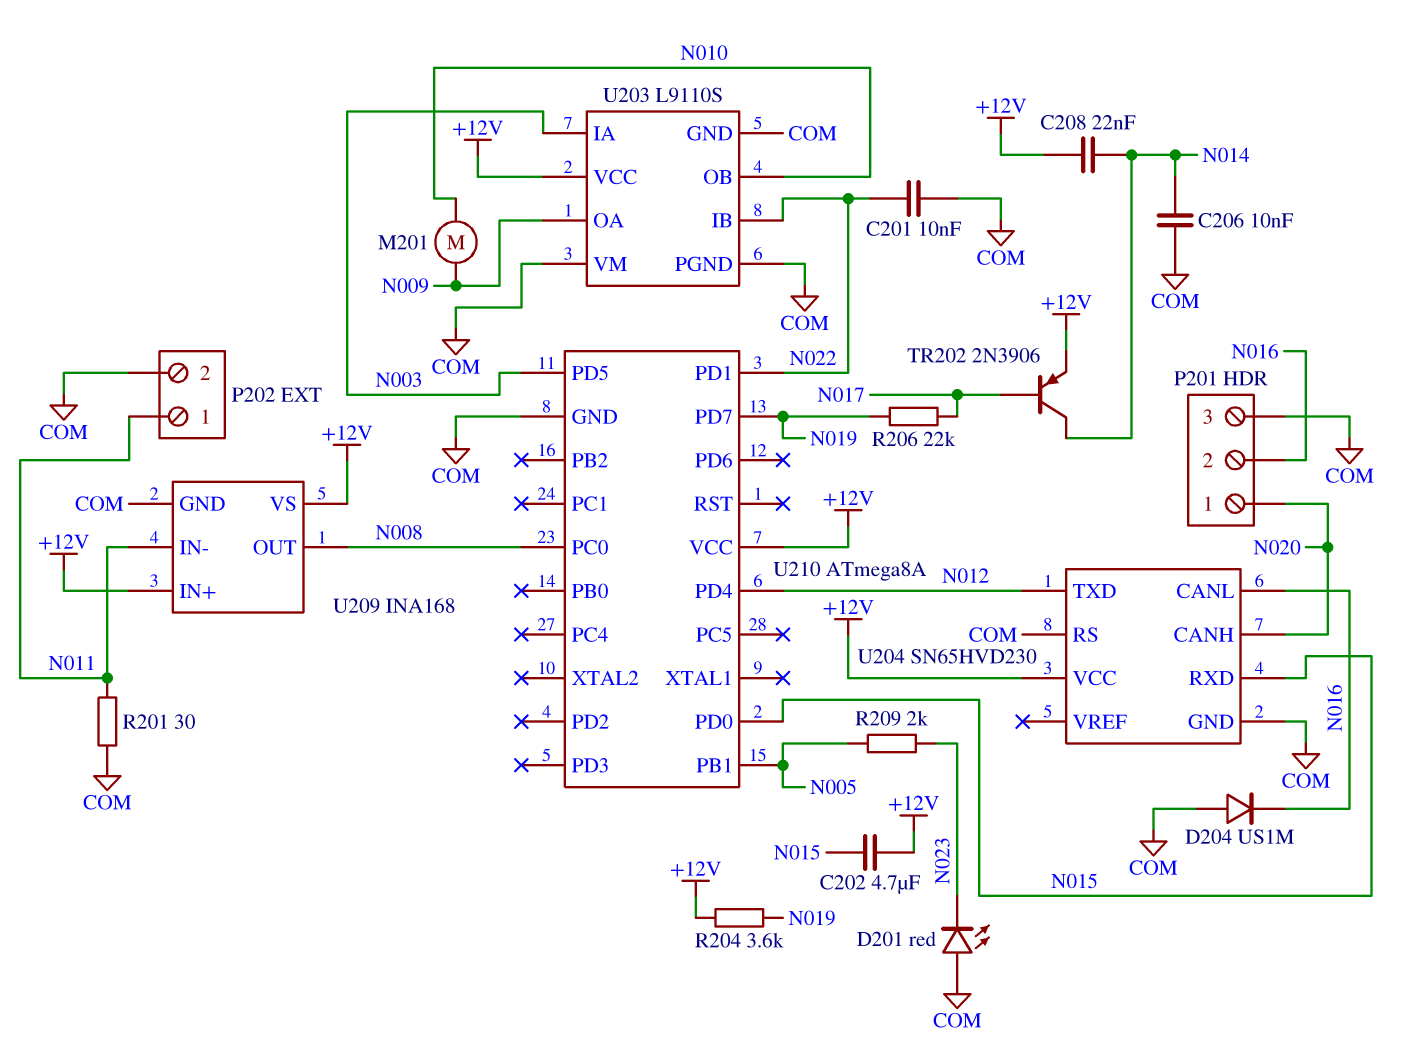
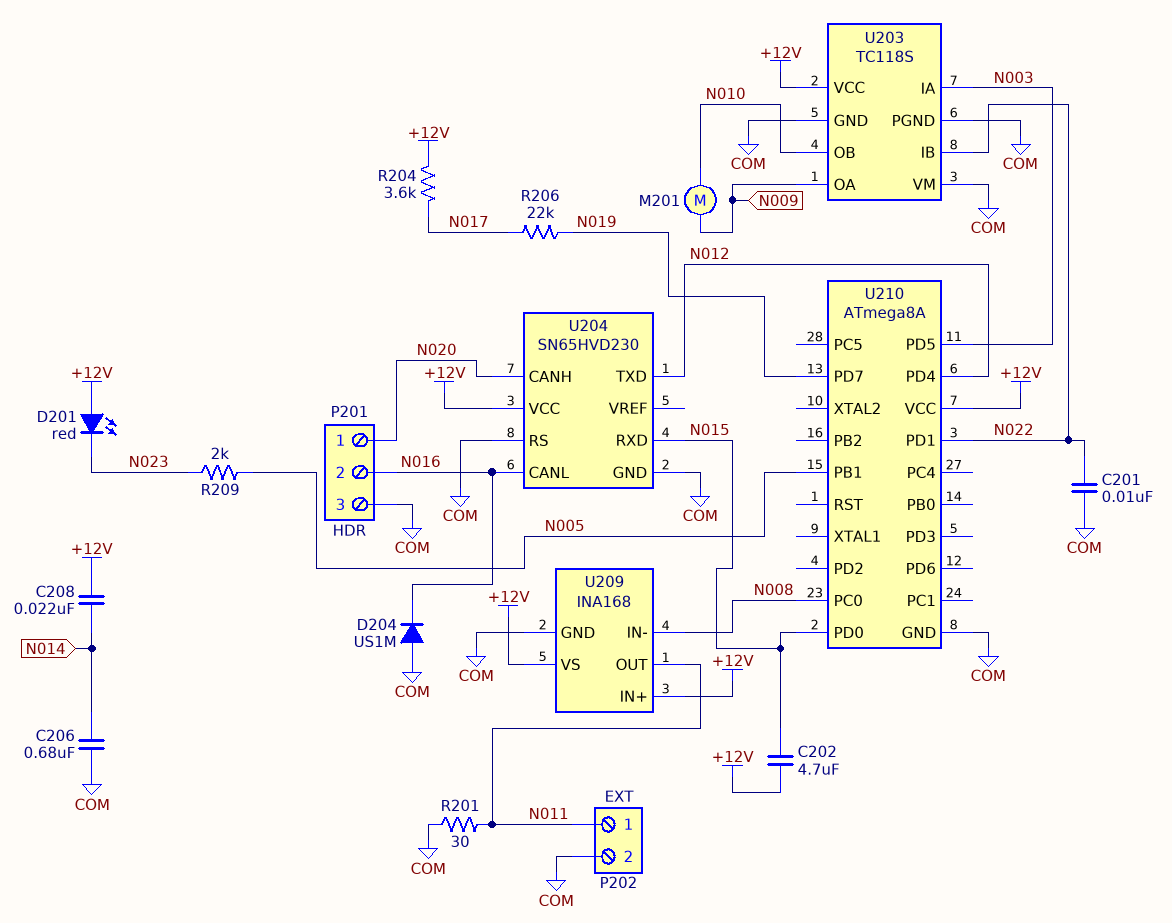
C206: 10nF (COM, N014) -> 680nF (COM, N014)
D201: LED red (A COM, K N023) -> LED red (A +12V, K N023)
R204: 3.6k (+12V, N019) -> 3.6k (+12V, N017)
TR202: PNP 2N3906 (B N017, C N014, E +12V) -> none
U203: L9110S -> TC118S
U209 pin IN-: N011 -> N008
U209 pin OUT: N008 -> N011

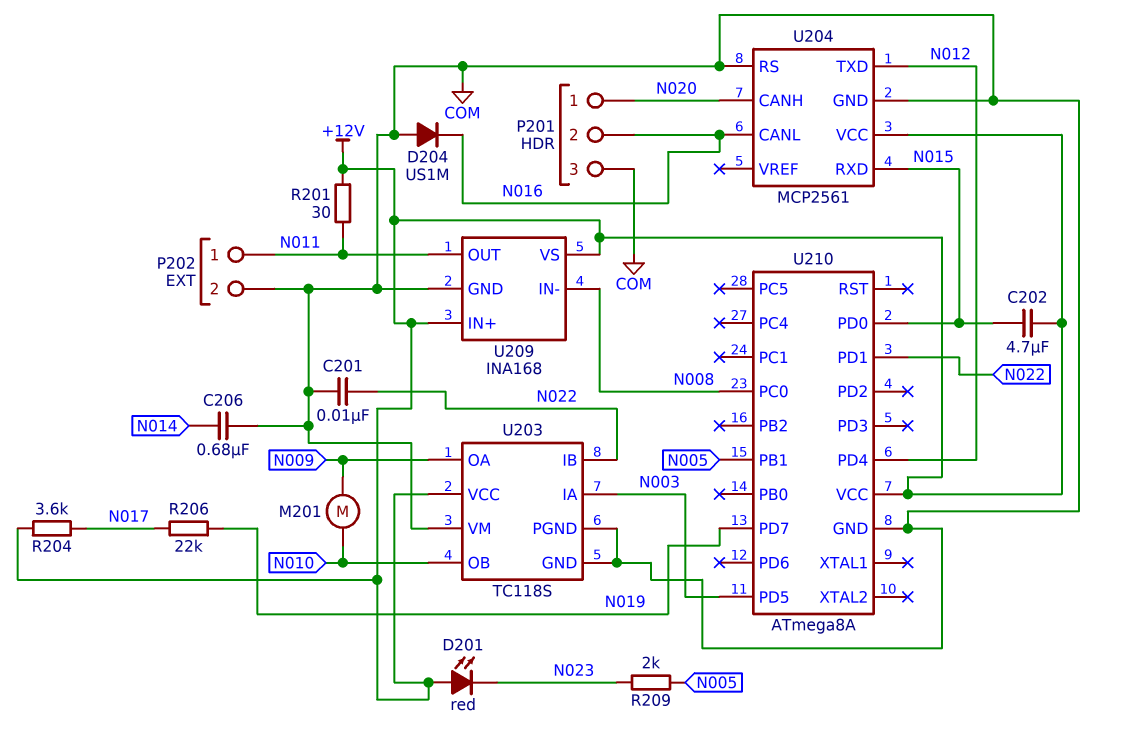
C208: 22nF (+12V, N014) -> none
R201: 30 (COM, N011) -> 30 (+12V, N011)
U204: SN65HVD230 -> MCP2561

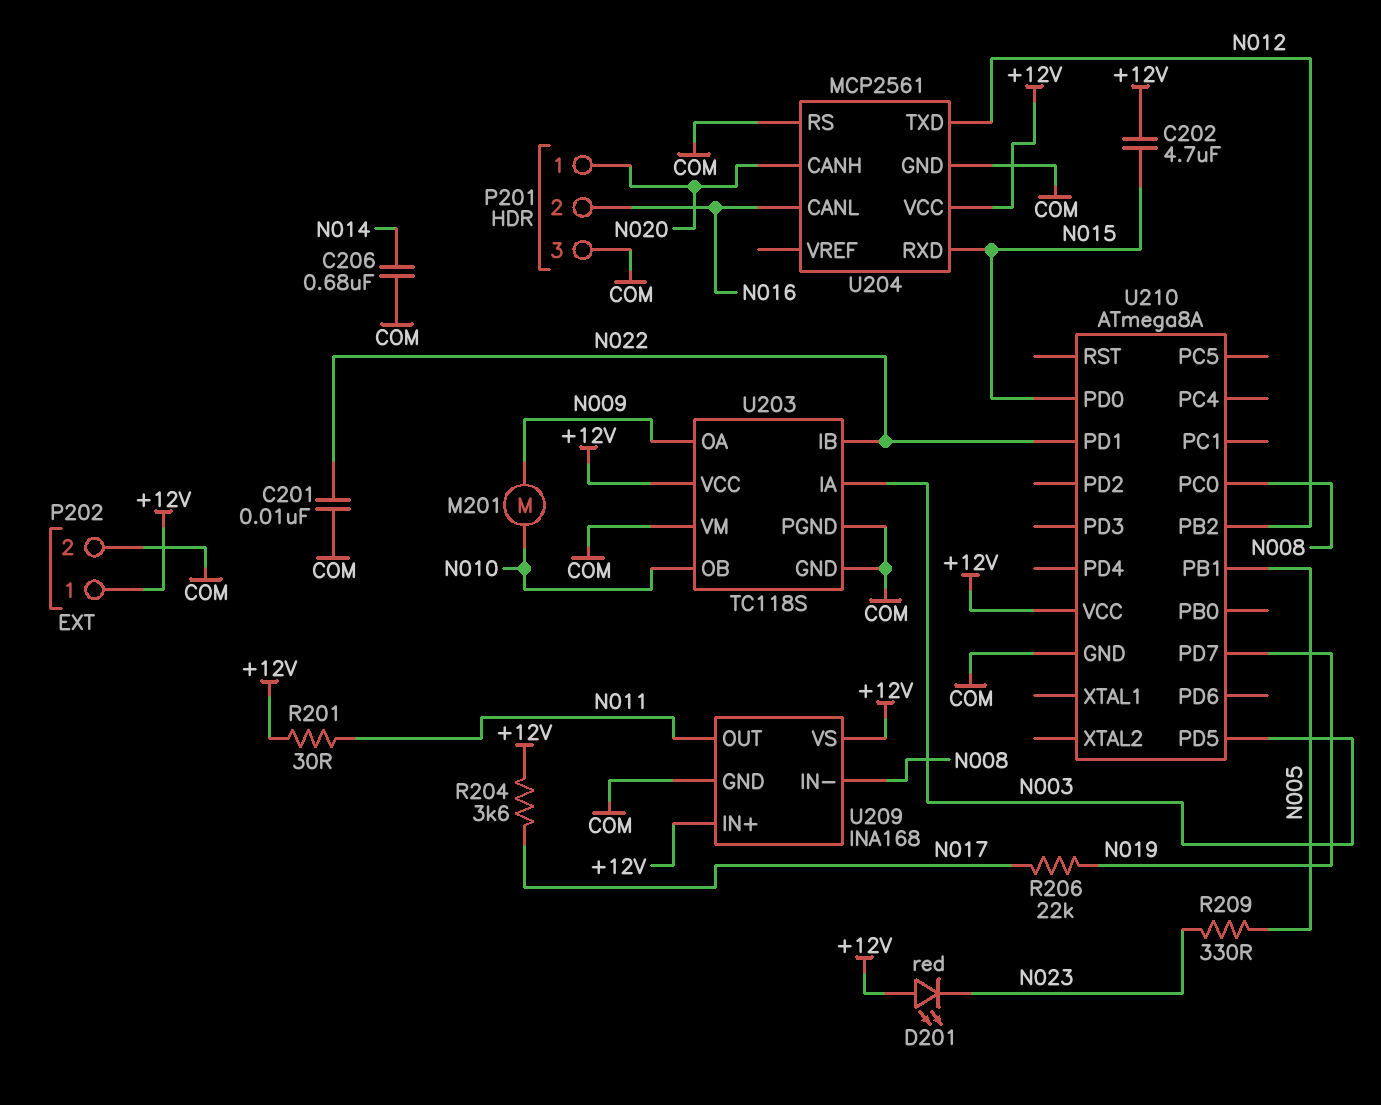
D204: diode US1M (A COM, K N016) -> none
P202 pin 1: N011 -> +12V
R209: 2k (N005, N023) -> 330 (N005, N023)
U210 pin PB2: none -> N012
U210 pin PD4: N012 -> none

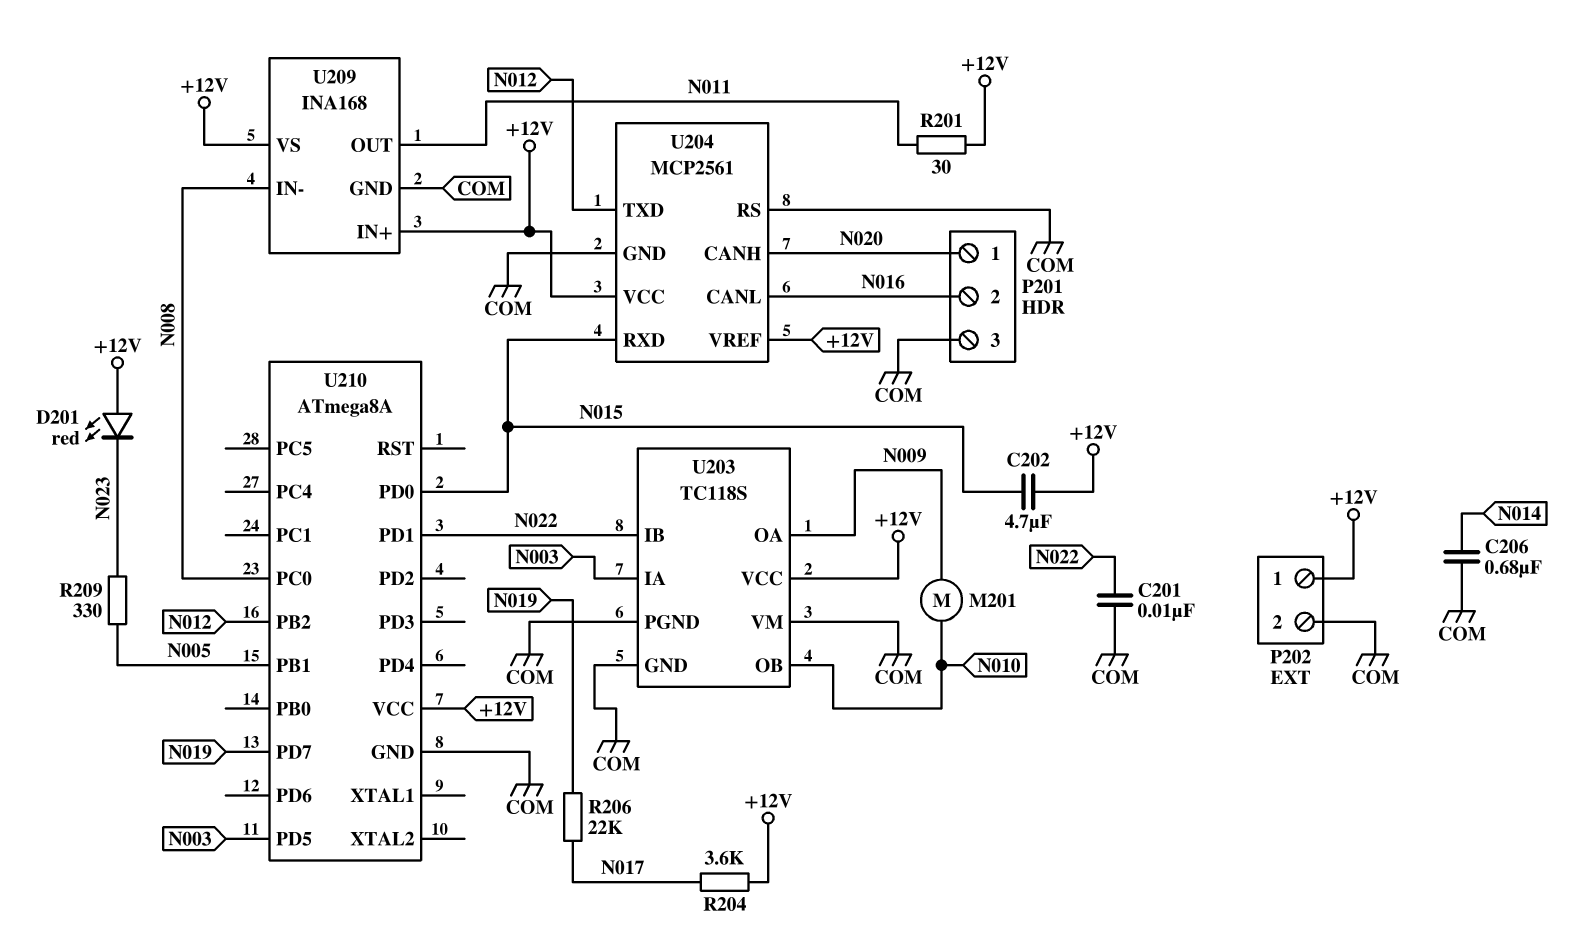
U204 pin VREF: none -> +12V

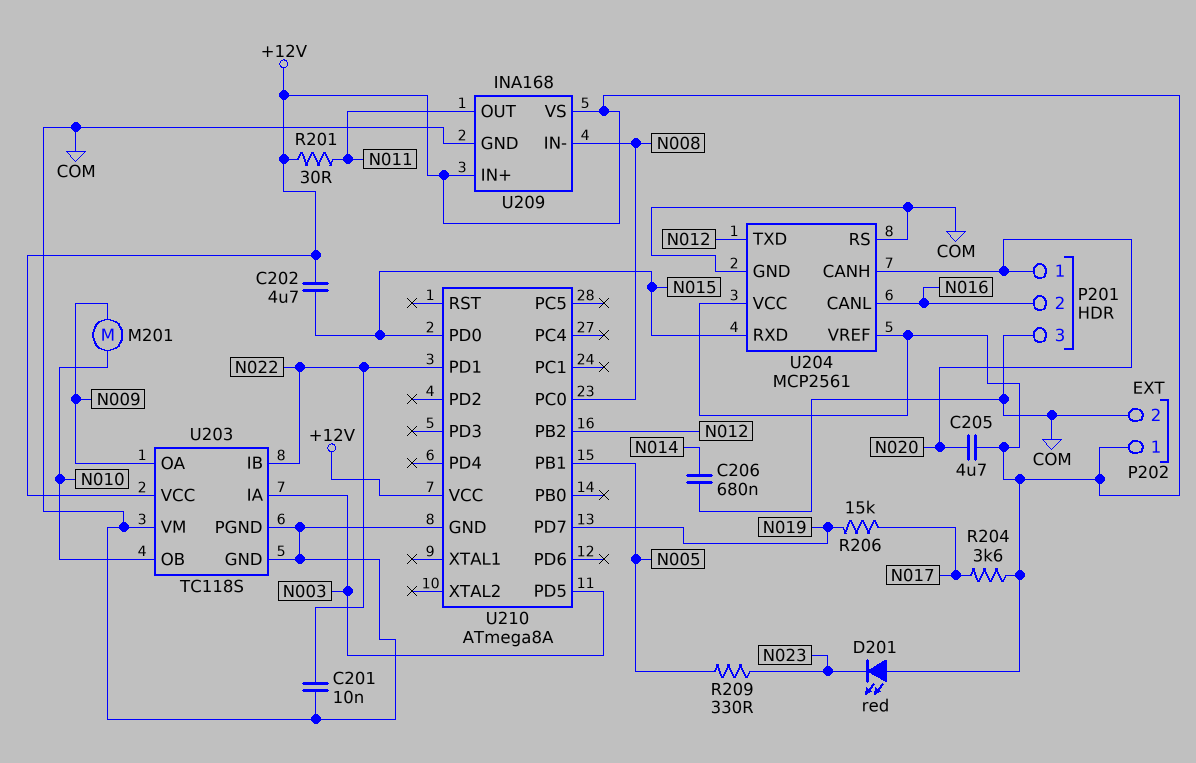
C205: none -> 4.7uF (+12V, N020)
R206: 22k (N017, N019) -> 15k (N017, N019)

